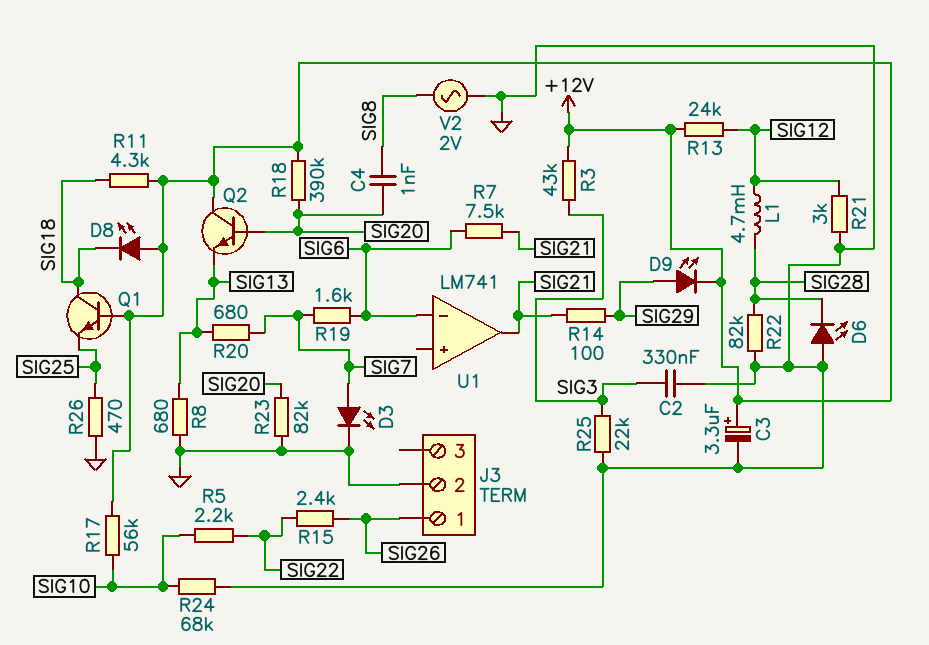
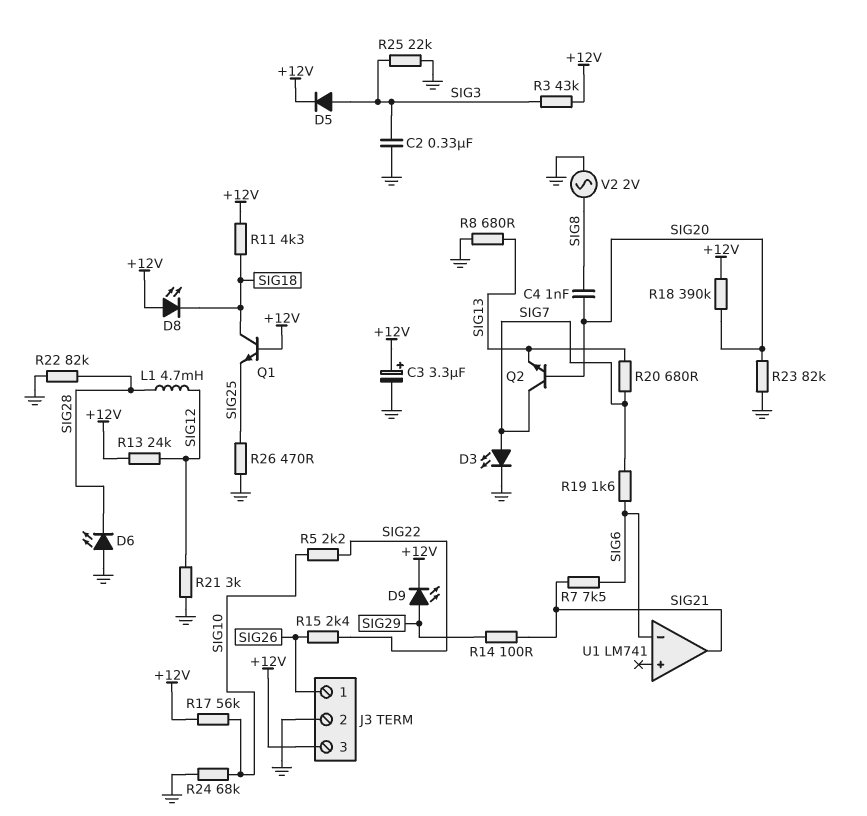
D5: none -> diode (A SIG3, K +12V)
J3 pin 3: none -> +12V
Q2: NPN (B SIG20, C +12V, E SIG13) -> NPN (B SIG20, C SIG7, E SIG13)

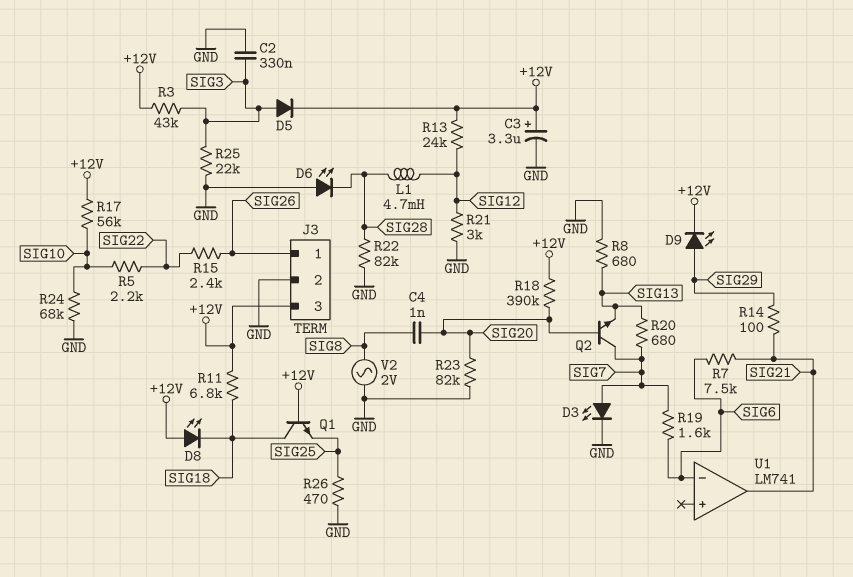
R11: 4.3k (+12V, SIG18) -> 6.8k (+12V, SIG18)

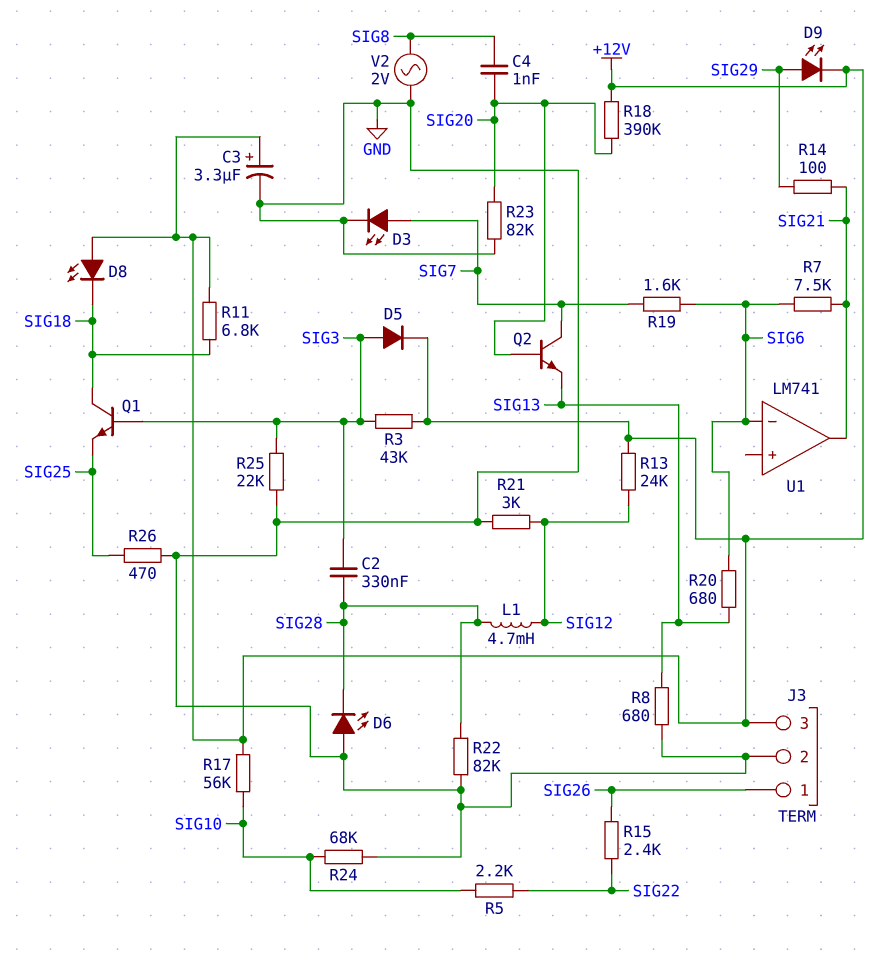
C2: 330nF (GND, SIG3) -> 330nF (SIG3, SIG28)
Q1: NPN (B +12V, C SIG18, E SIG25) -> NPN (B SIG3, C SIG18, E SIG25)
R20: 680 (SIG7, SIG13) -> 680 (SIG6, SIG13)

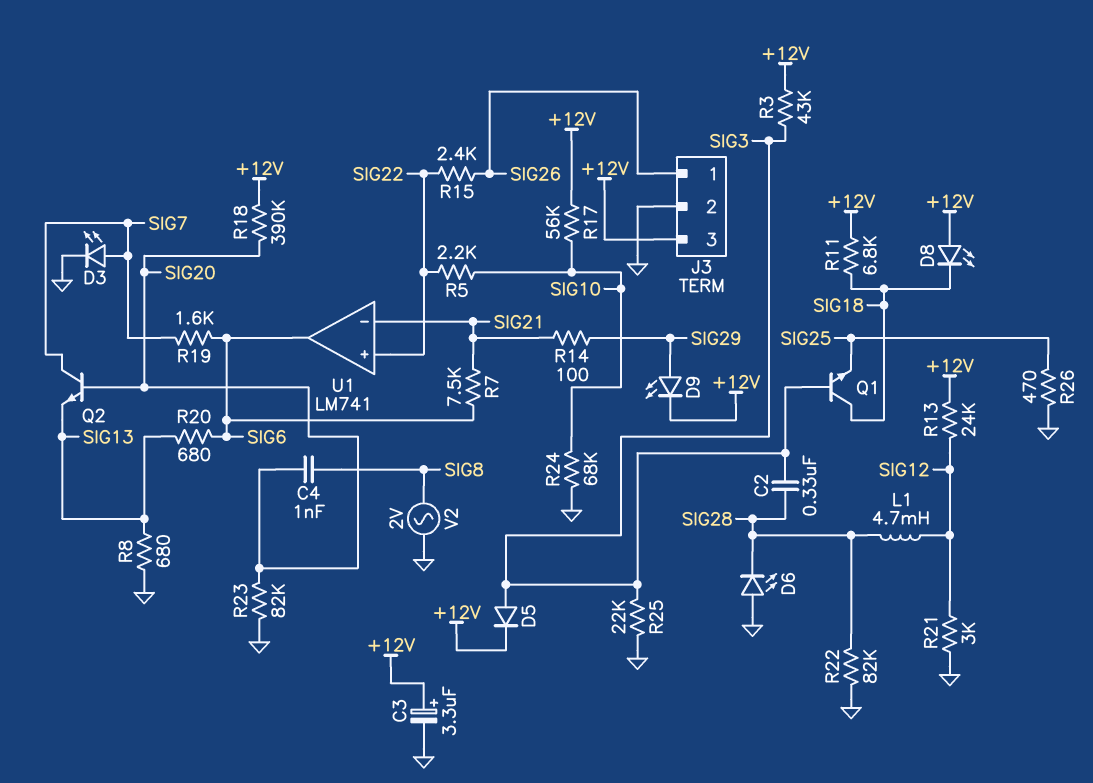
U1 pin in+: none -> SIG22
U1 pin in-: SIG6 -> SIG21
U1 pin out: SIG21 -> SIG6

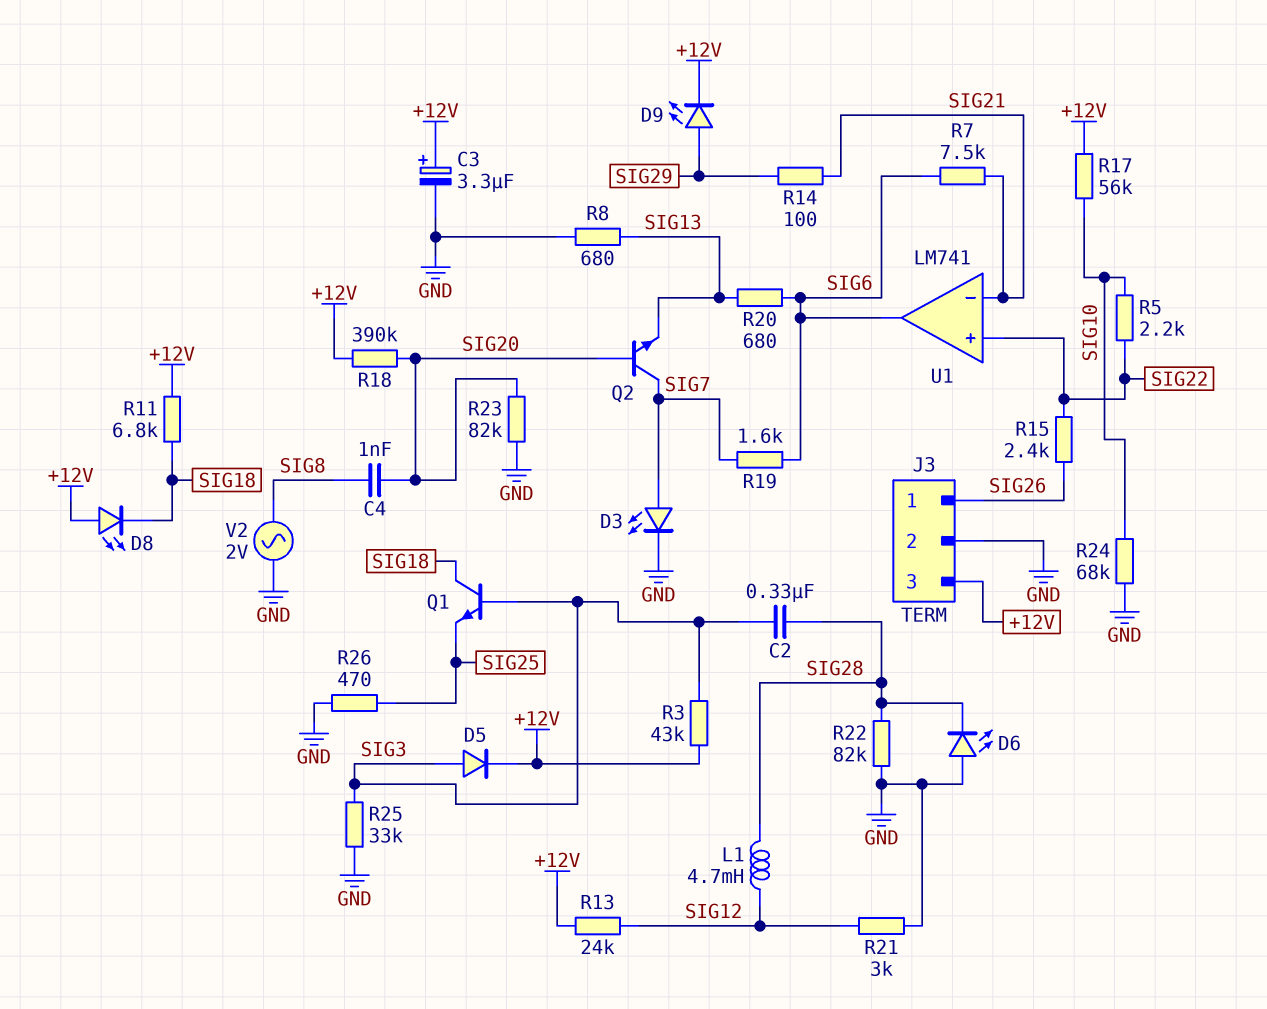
R25: 22k (GND, SIG3) -> 33k (GND, SIG3)

